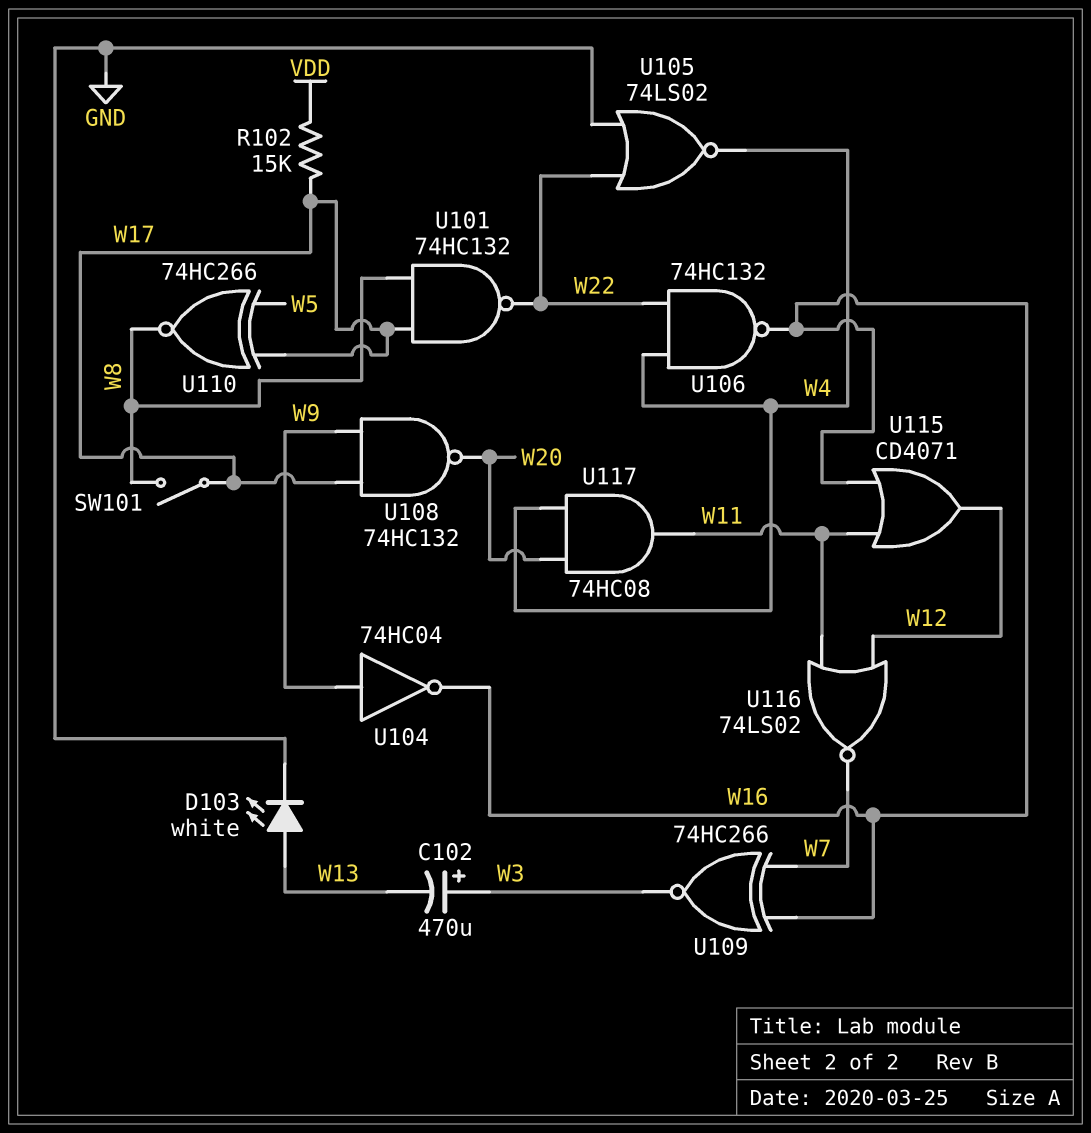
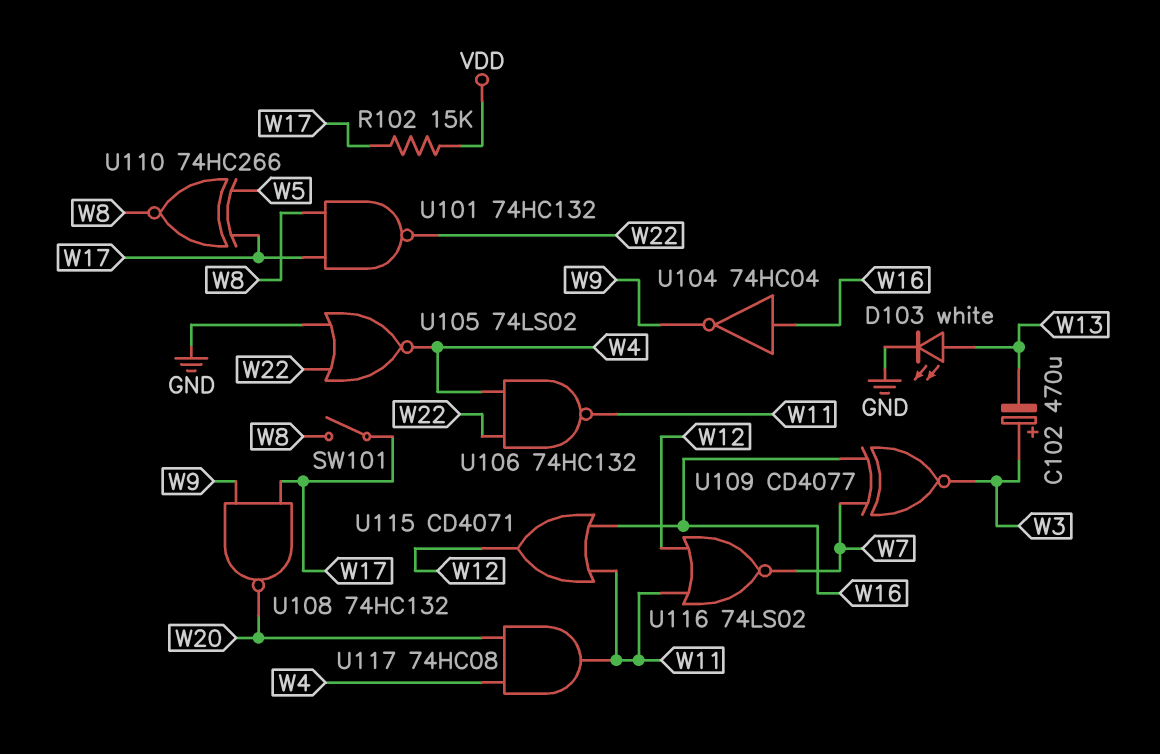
U104: NOT 74HC04 (in W9, out W16) -> NOT 74HC04 (in W16, out W9)
U106: NAND 74HC132 (in W4, in W22, out W16) -> NAND 74HC132 (in W4, in W22, out W11)
U109: XNOR 74HC266 (in W7, in W16, out W3) -> XNOR CD4077 (in W7, in W16, out W3)

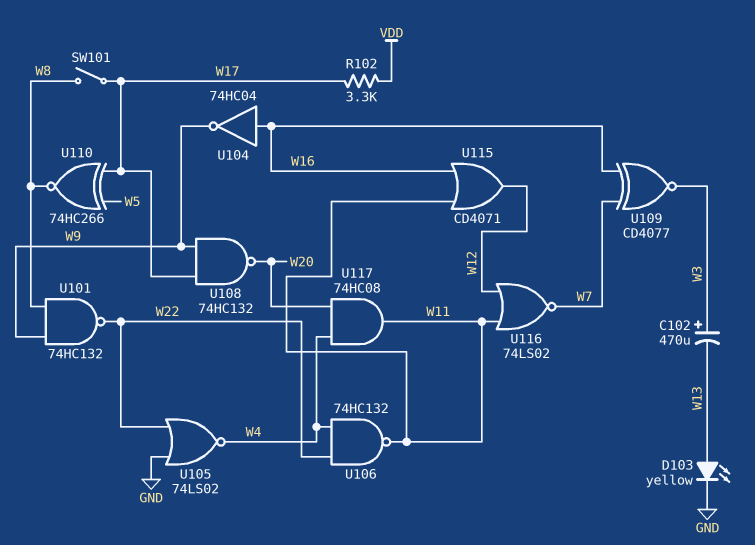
D103: LED white (A W13, K GND) -> LED yellow (A W13, K GND)
R102: 15k (VDD, W17) -> 3.3k (VDD, W17)
U101: NAND 74HC132 (in W8, in W17, out W22) -> NAND 74HC132 (in W8, in W9, out W22)

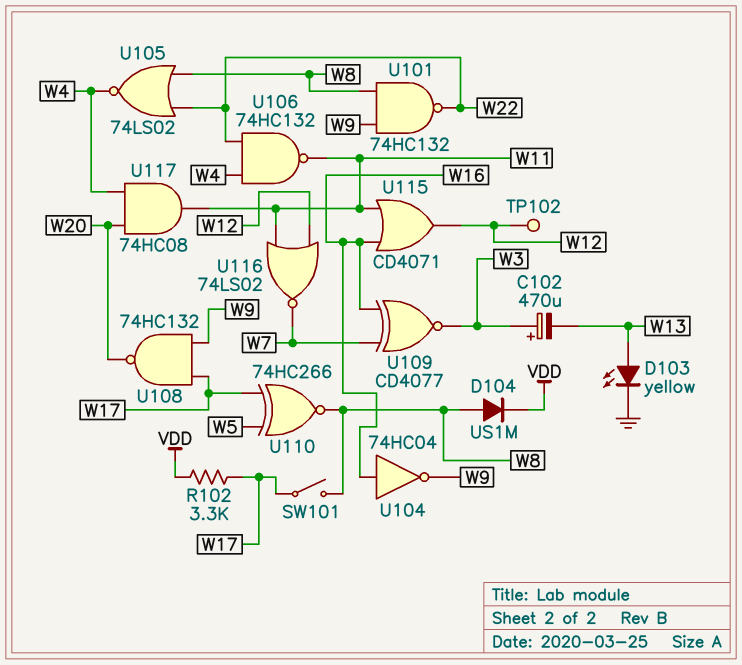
D104: none -> diode US1M (A W8, K VDD)
TP102: none -> test point (W12)
U105: NOR 74LS02 (in GND, in W22, out W4) -> NOR 74LS02 (in W8, in W22, out W4)

